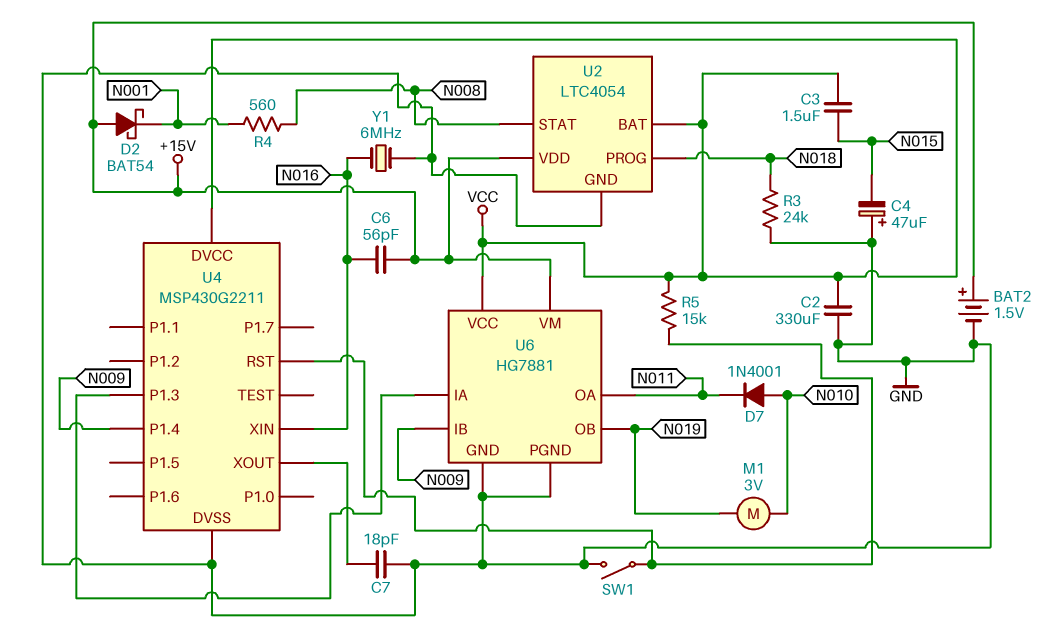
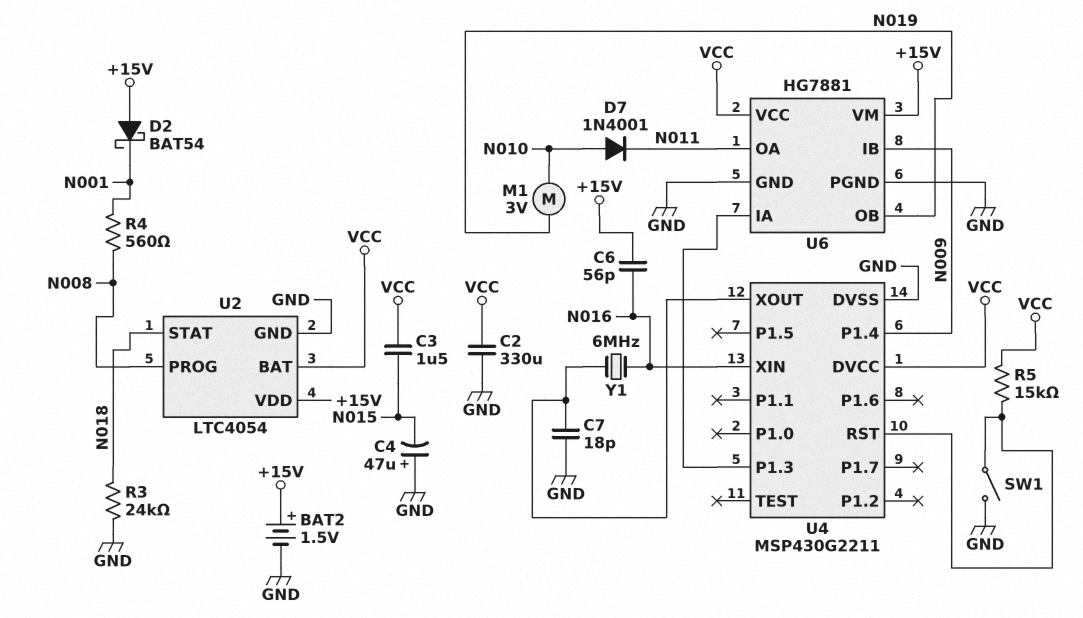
U2 pin PROG: N018 -> N008
U2 pin STAT: N008 -> N018
Y1: 6MHz (GND, N016) -> 6MHz (N016, U4/XOUT)

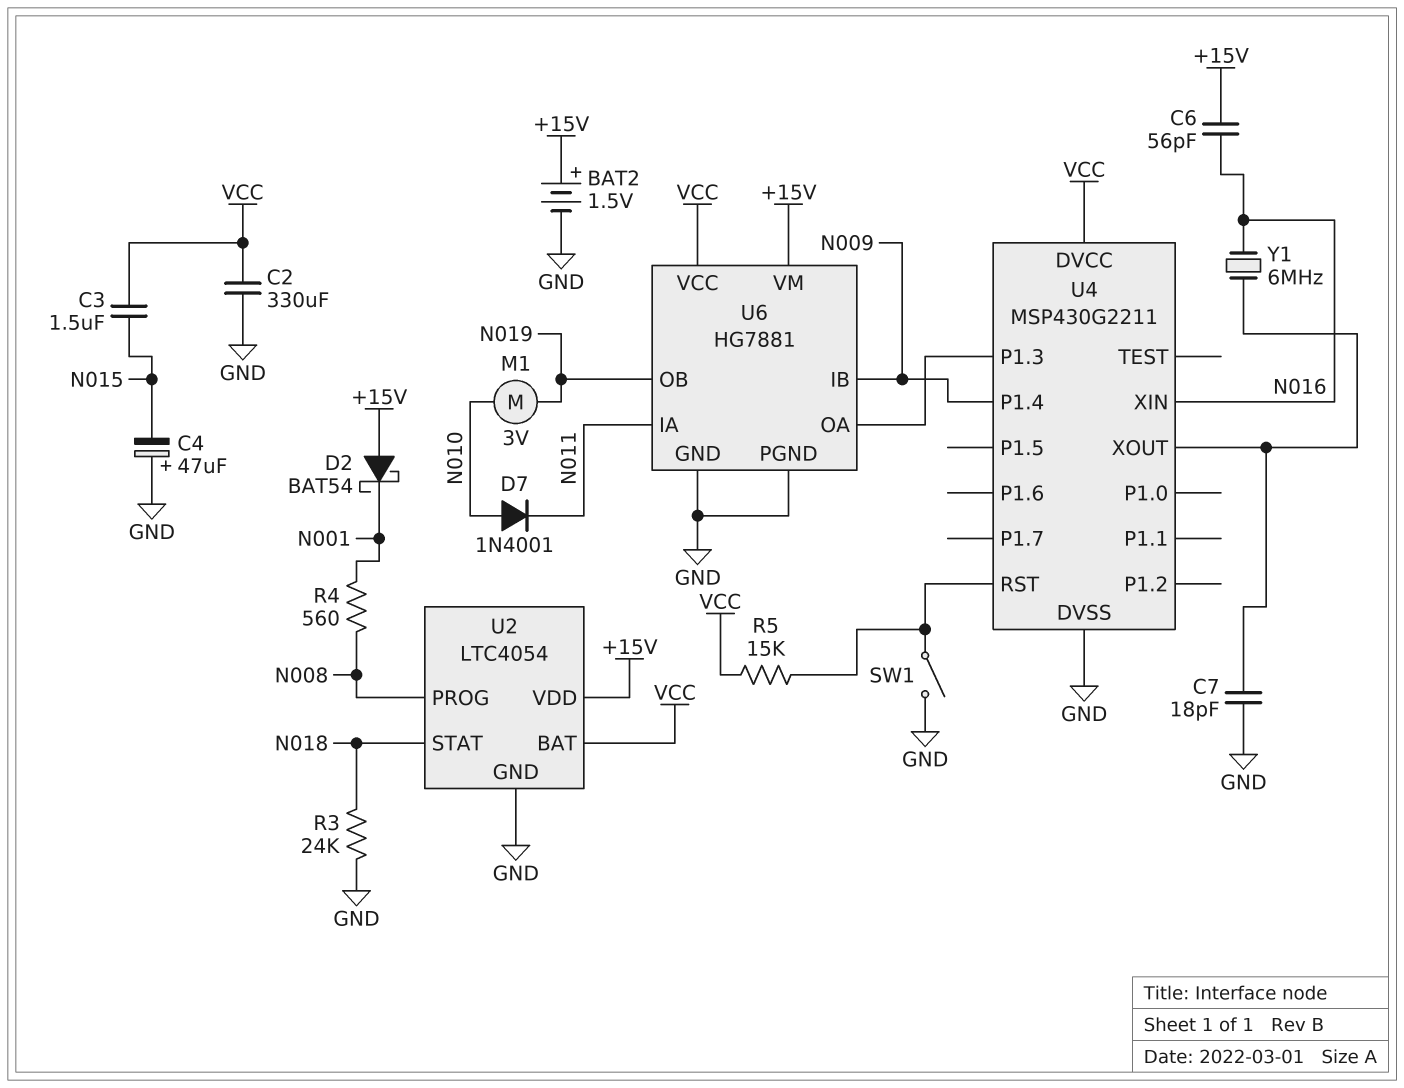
U6 pin IA: U4/P1.3 -> N011
U6 pin OA: N011 -> U4/P1.3

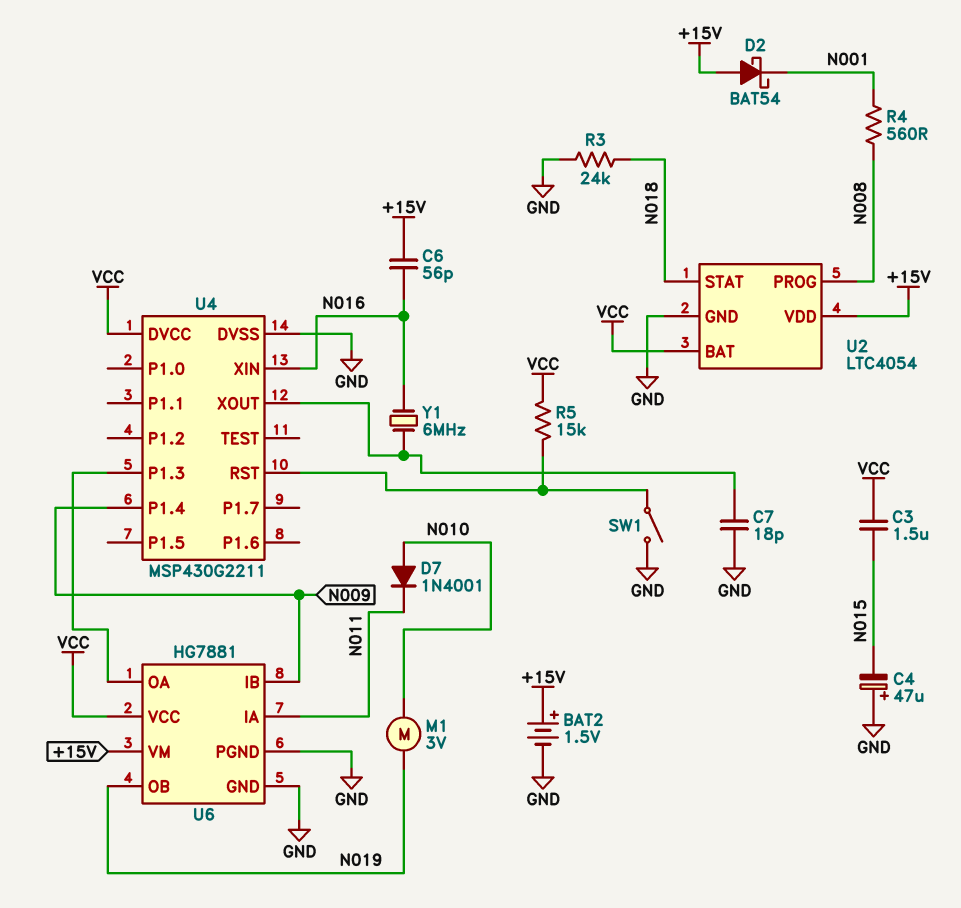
C2: 330uF (GND, VCC) -> none

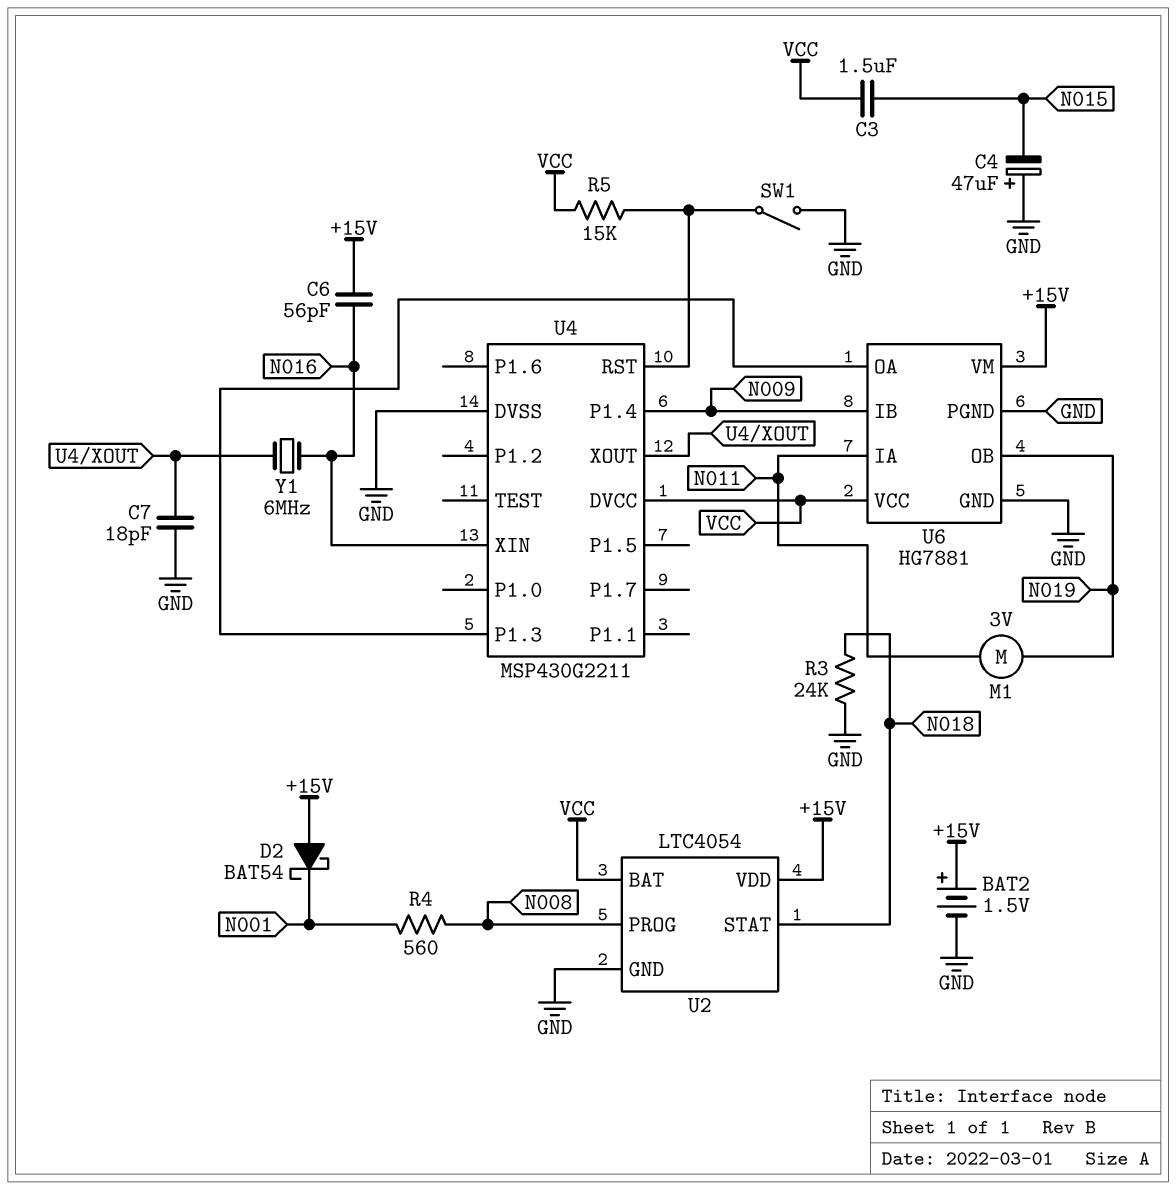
D7: diode 1N4001 (A N010, K N011) -> none
M1: motor 3V (N010, N019) -> motor 3V (N011, N019)

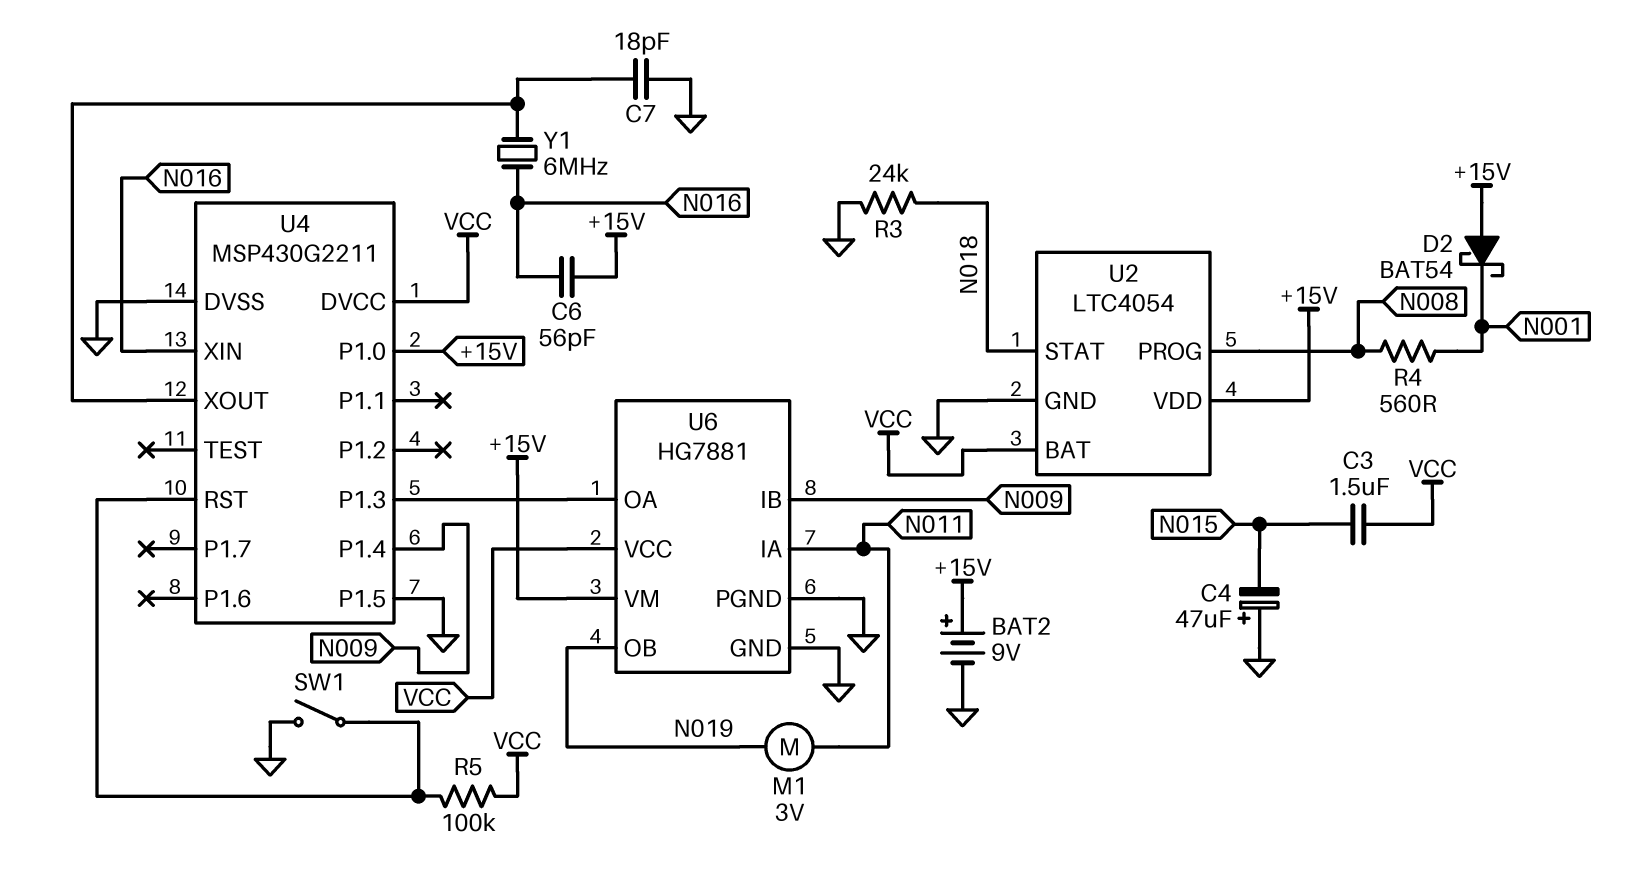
BAT2: 1.5V (plus +15V, minus GND) -> 9V (plus +15V, minus GND)
R5: 15k (U4/RST, VCC) -> 100k (U4/RST, VCC)
U4 pin P1.0: none -> +15V
U4 pin P1.5: none -> GND

